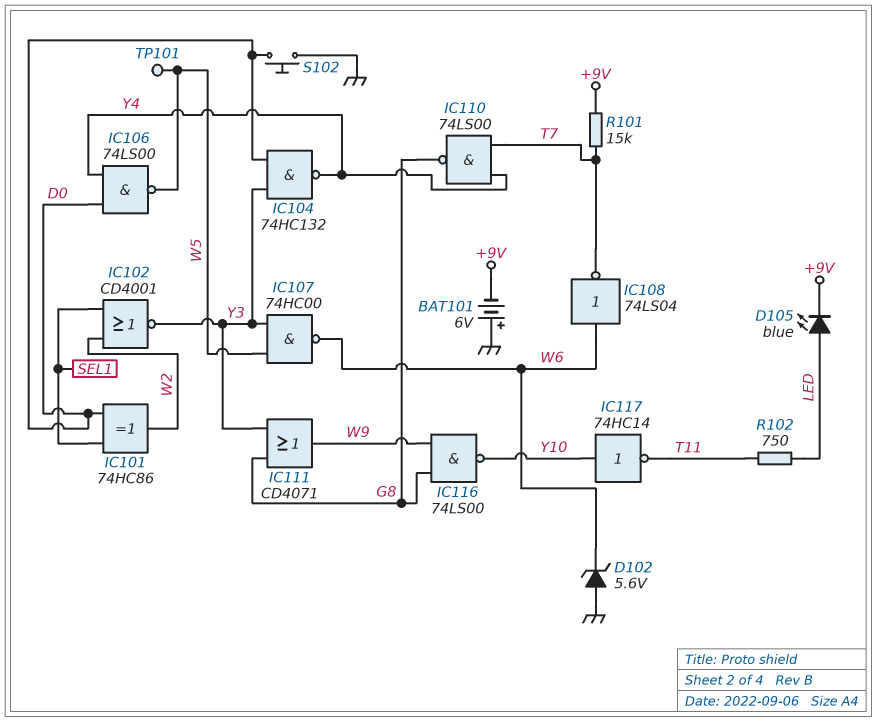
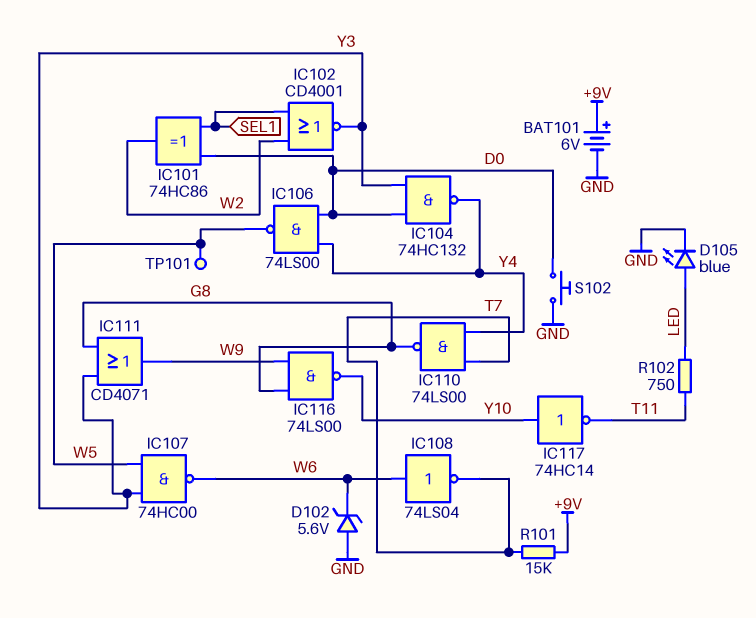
BAT101: 6V (plus GND, minus +9V) -> 6V (plus +9V, minus GND)
D105: LED blue (A LED, K +9V) -> LED blue (A LED, K GND)

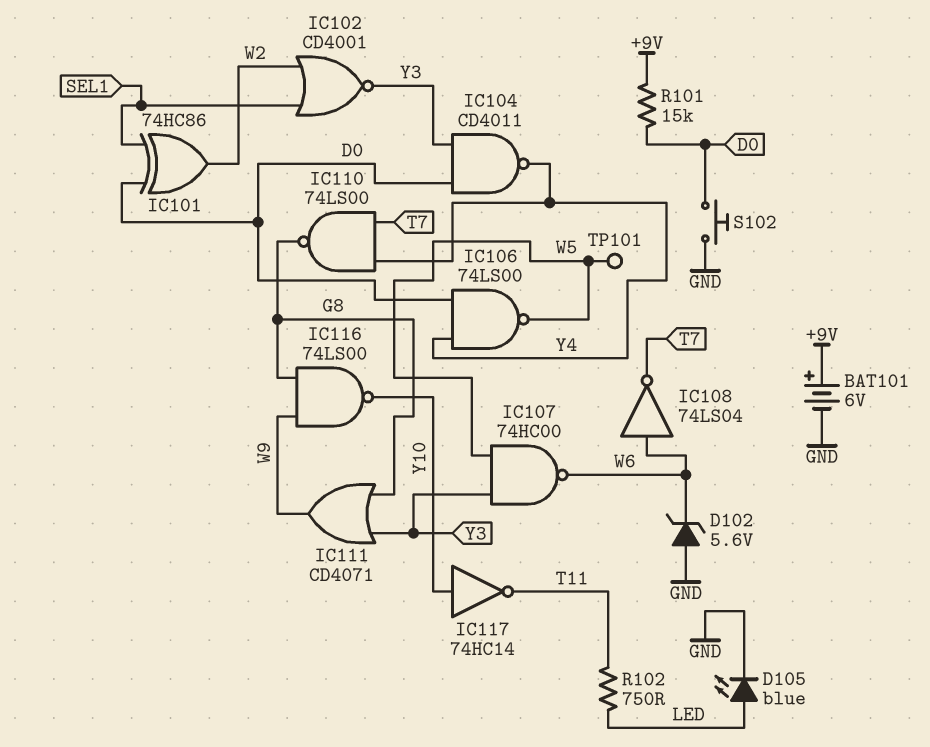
IC104: NAND 74HC132 (in D0, in Y3, out Y4) -> NAND CD4011 (in D0, in Y3, out Y4)
R101: 15k (+9V, T7) -> 15k (+9V, D0)

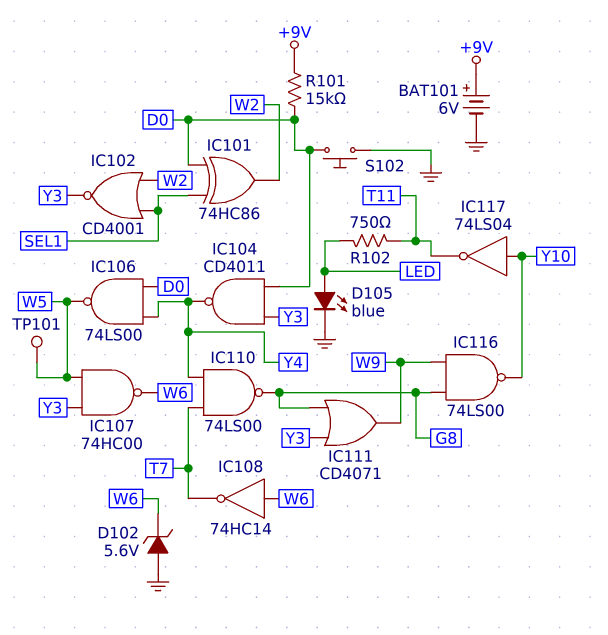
IC108: NOT 74LS04 (in W6, out T7) -> NOT 74HC14 (in W6, out T7)
IC117: NOT 74HC14 (in Y10, out T11) -> NOT 74LS04 (in Y10, out T11)

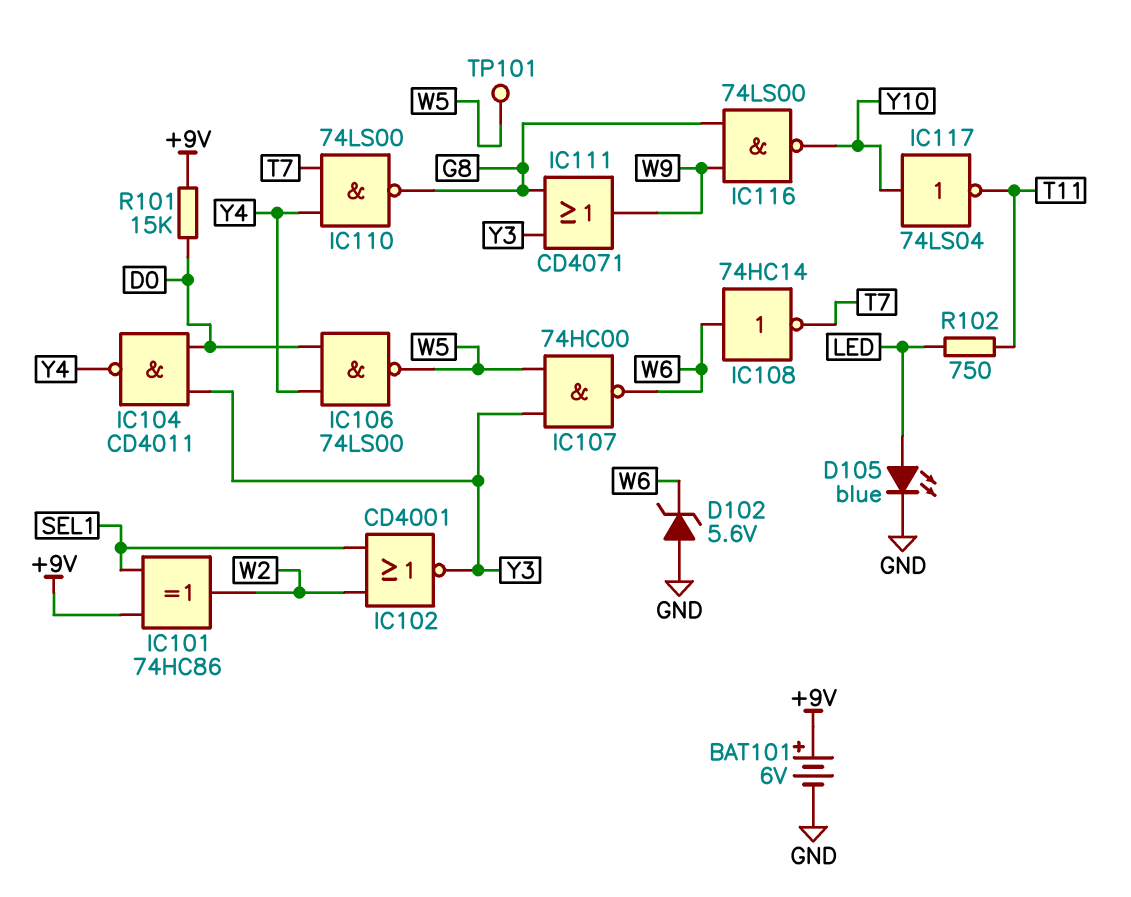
IC101: XOR 74HC86 (in D0, in SEL1, out W2) -> XOR 74HC86 (in +9V, in SEL1, out W2)
S102: button (D0, GND) -> none

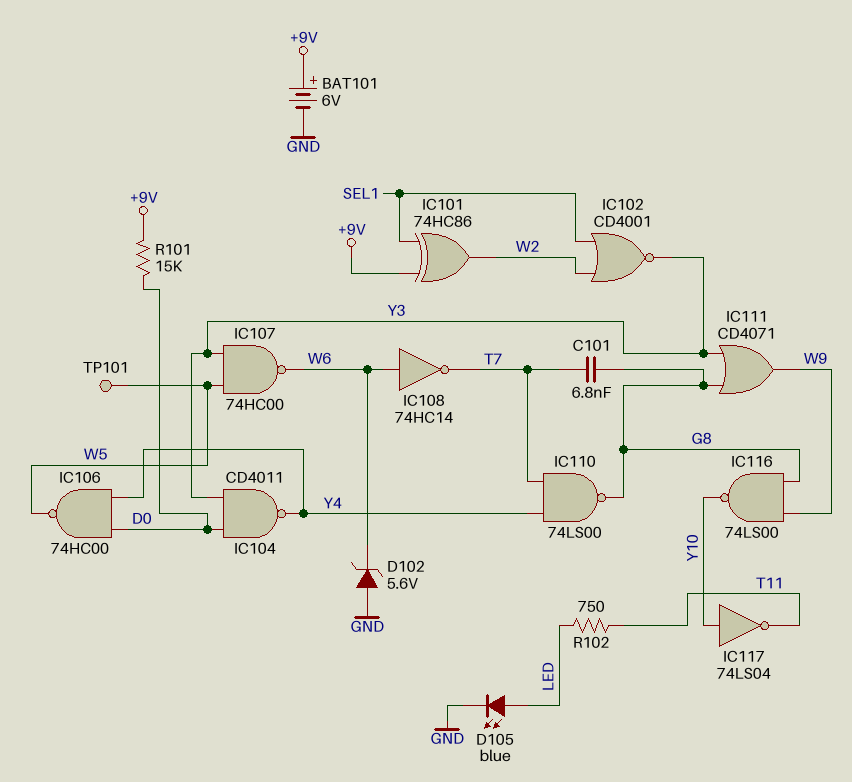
C101: none -> 6.8nF (G8, T7)
IC106: NAND 74LS00 (in D0, in Y4, out W5) -> NAND 74HC00 (in D0, in Y4, out W5)

